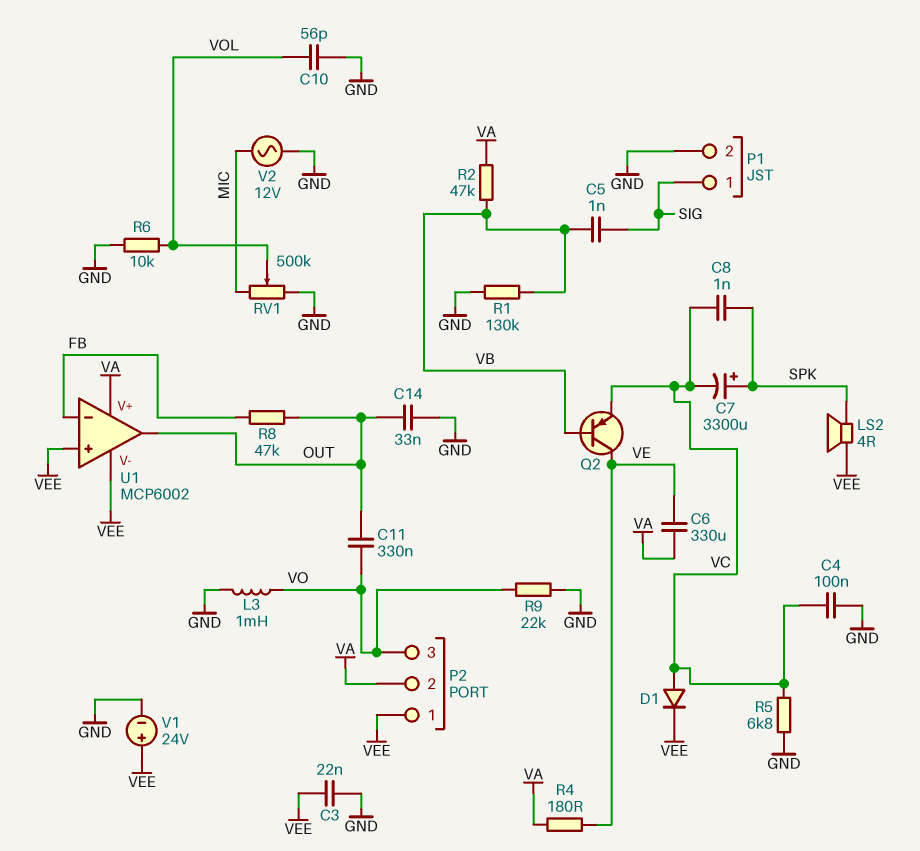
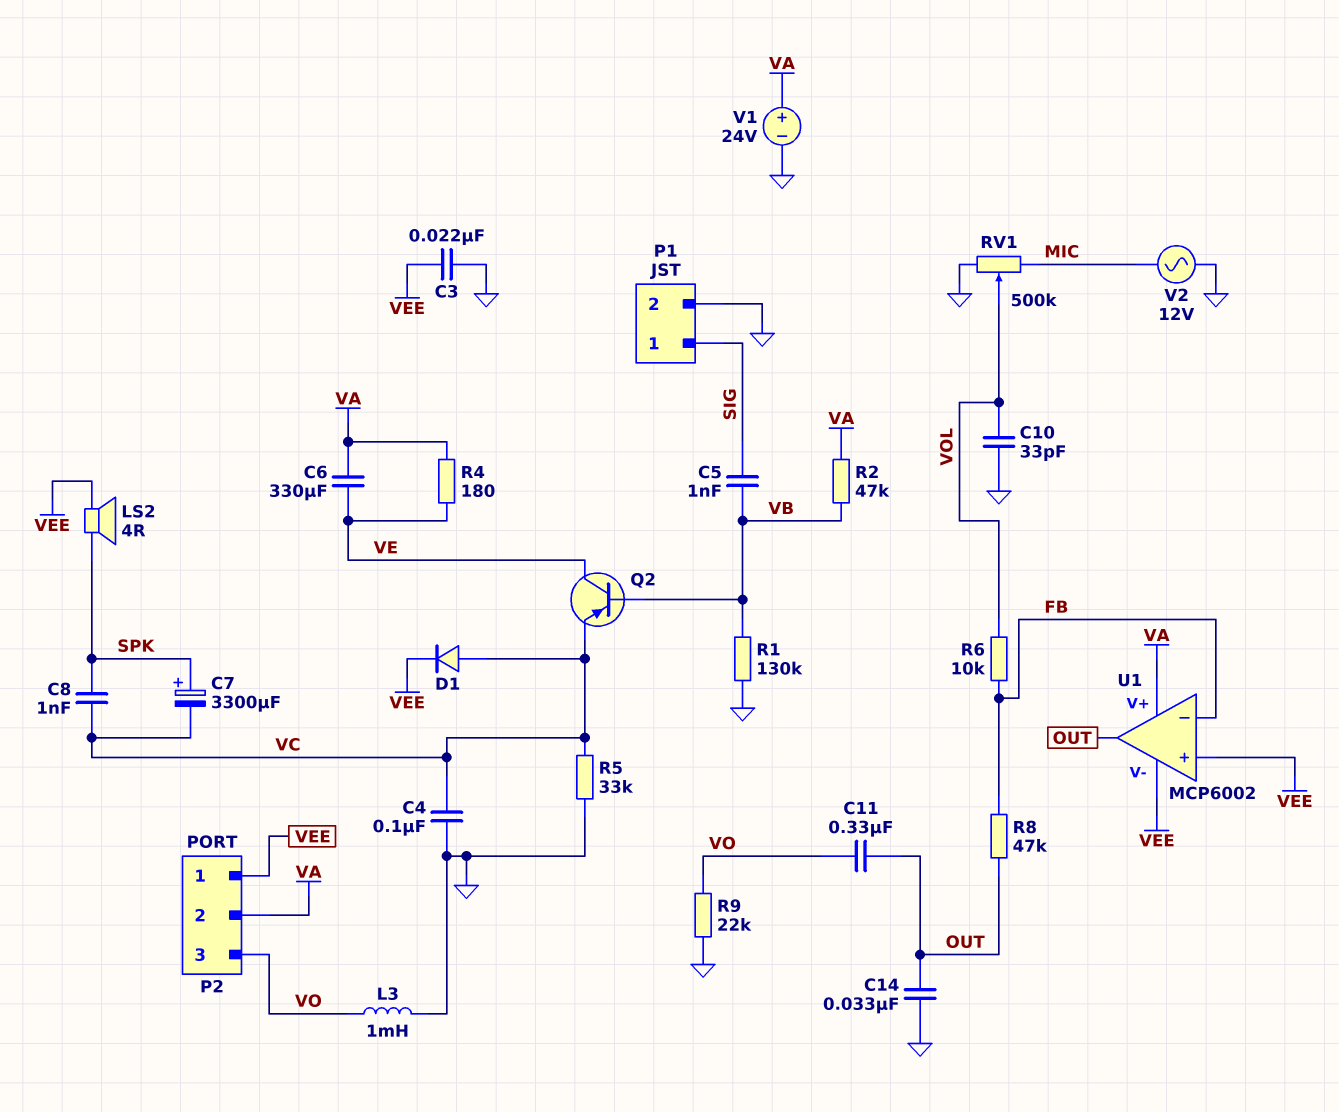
C10: 56pF (GND, VOL) -> 33pF (GND, VOL)
R5: 6.8k (GND, VC) -> 33k (GND, VC)
R6: 10k (GND, VOL) -> 10k (FB, VOL)
V1: 24V (plus VEE, minus GND) -> 24V (plus VA, minus GND)

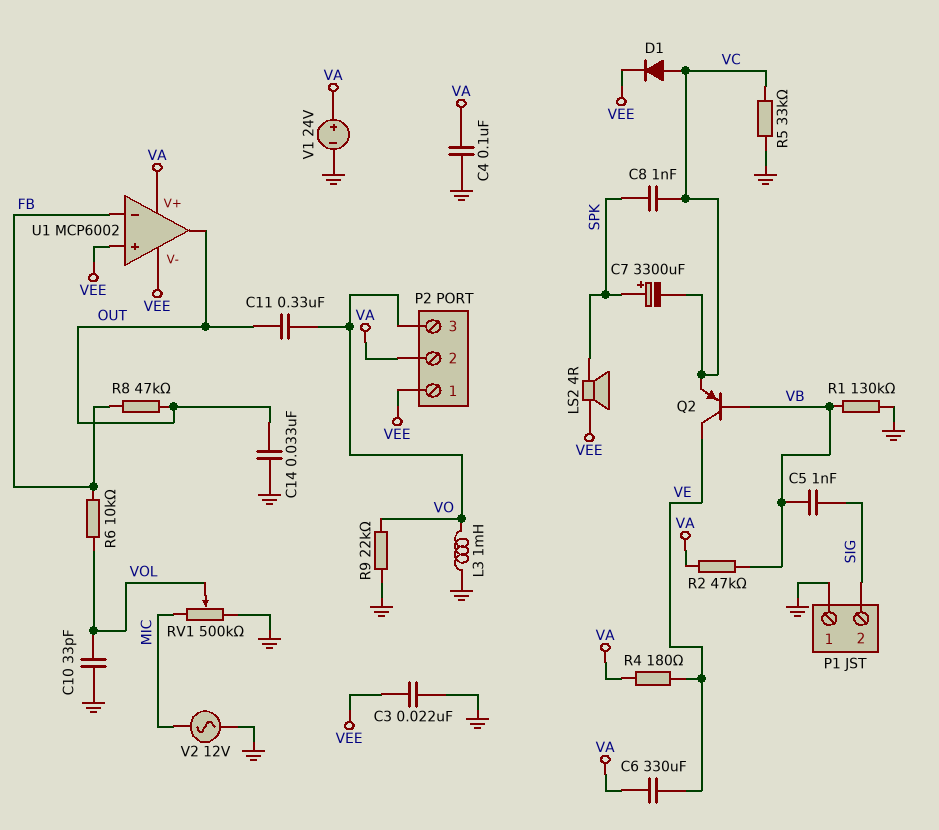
C4: 100nF (GND, VC) -> 100nF (GND, VA)
P1 pin 1: SIG -> GND
P1 pin 2: GND -> SIG

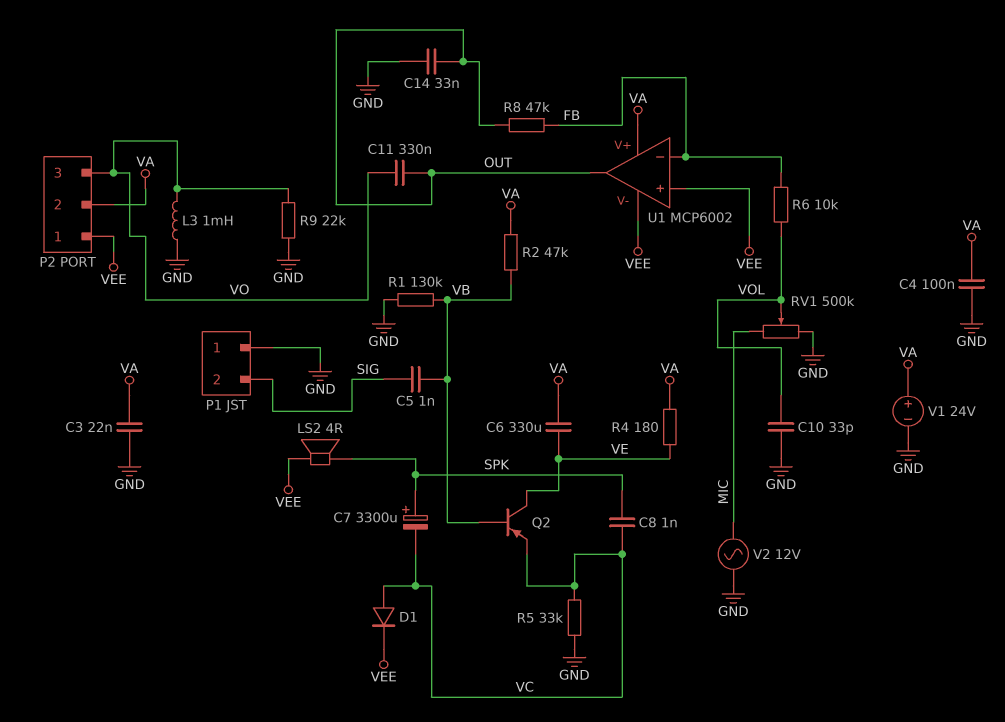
C3: 22nF (GND, VEE) -> 22nF (GND, VA)

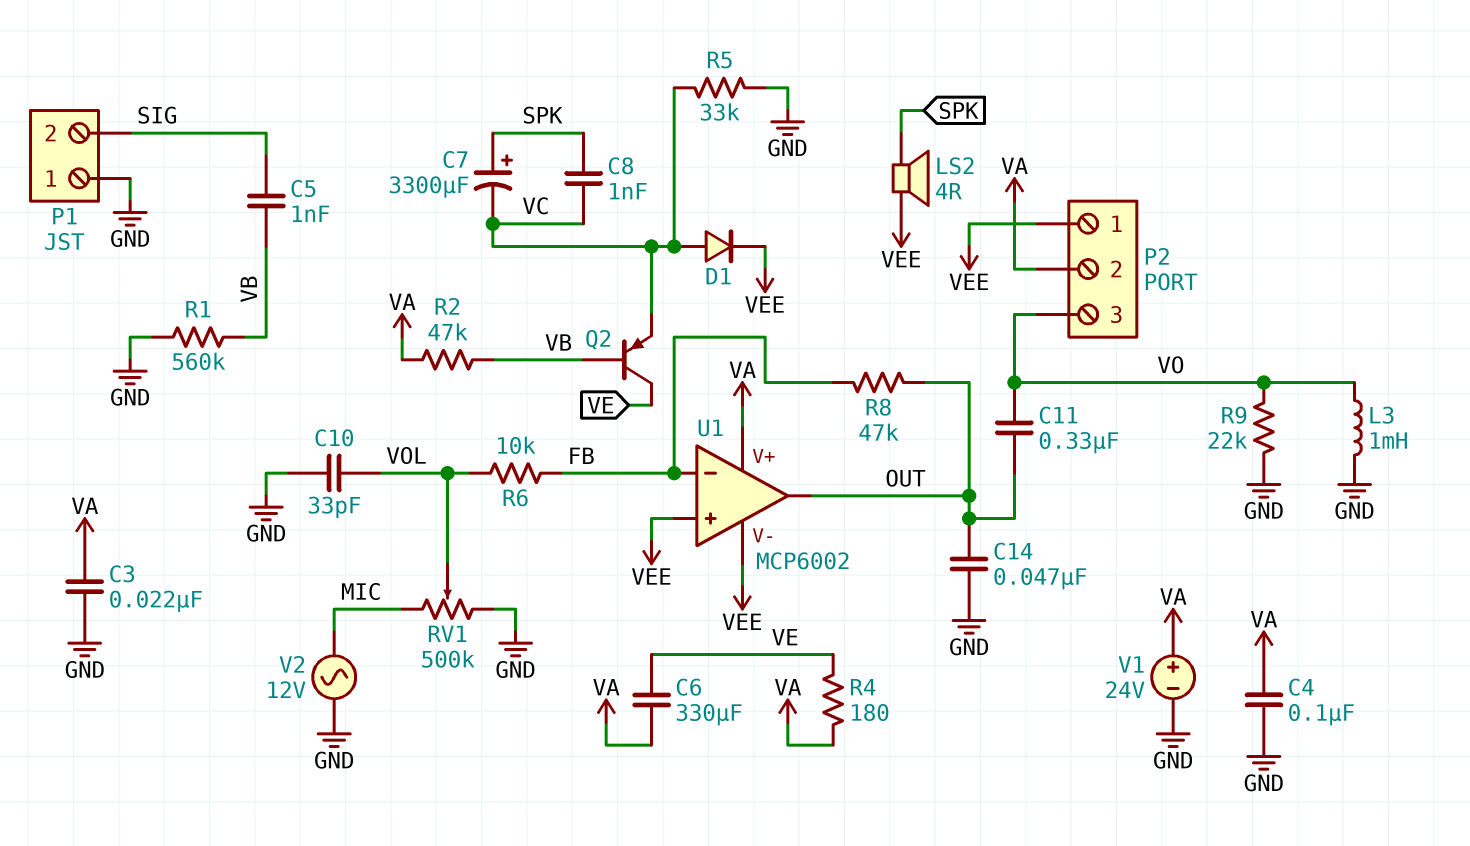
C14: 33nF (GND, OUT) -> 47nF (GND, OUT)
R1: 130k (GND, VB) -> 560k (GND, VB)

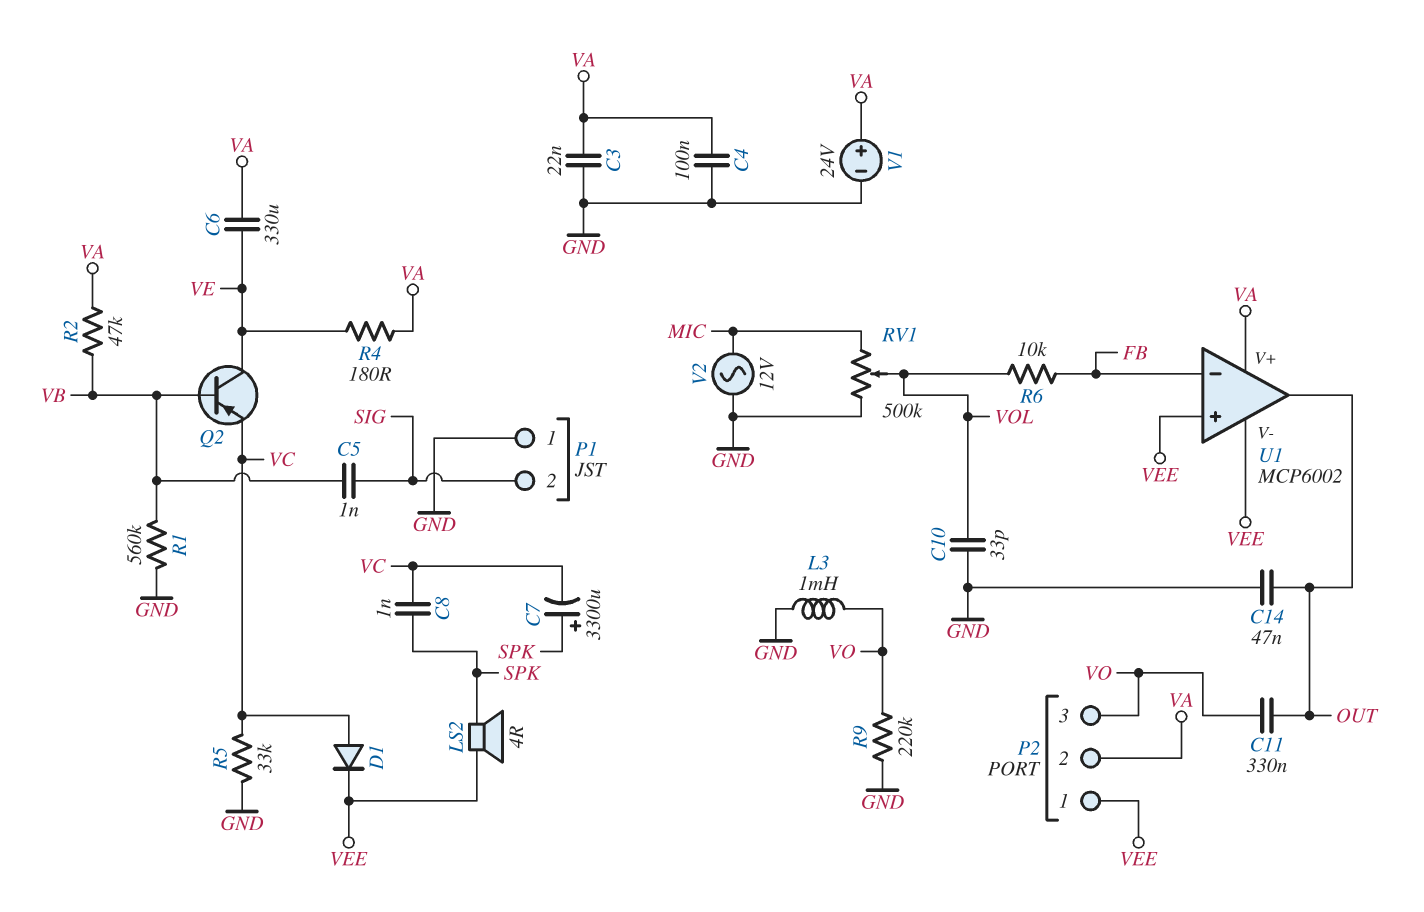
R8: 47k (FB, OUT) -> none
R9: 22k (GND, VO) -> 220k (GND, VO)

